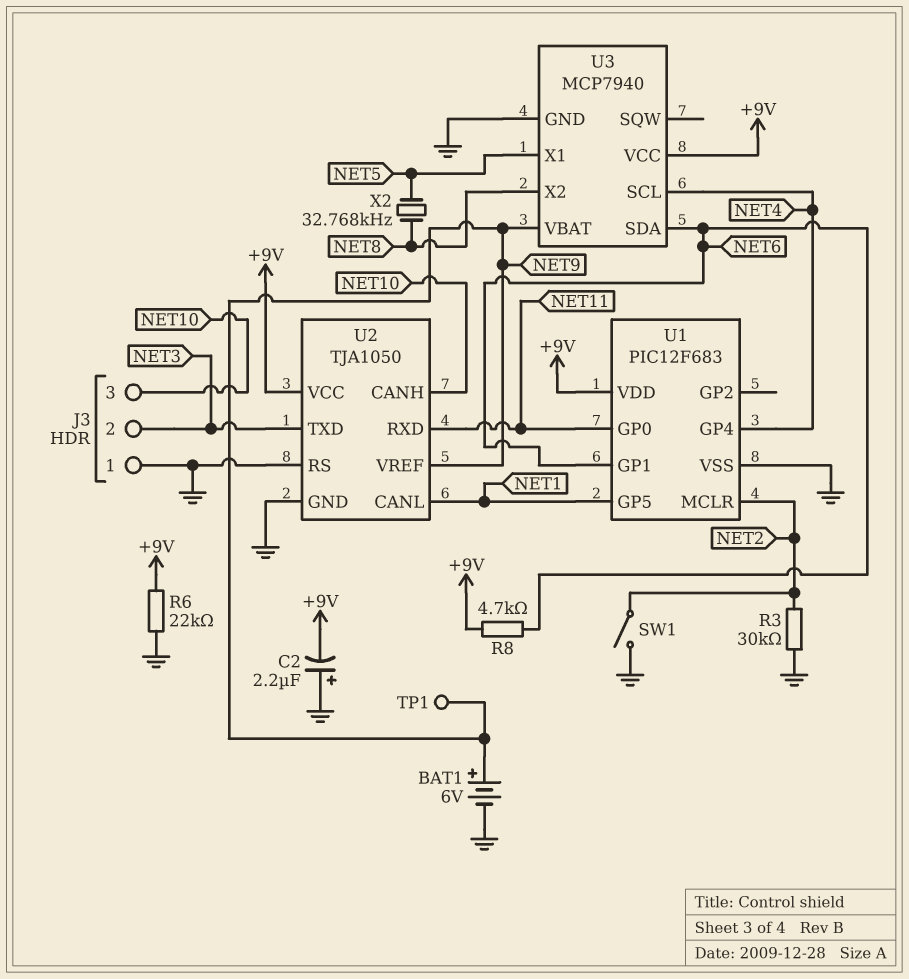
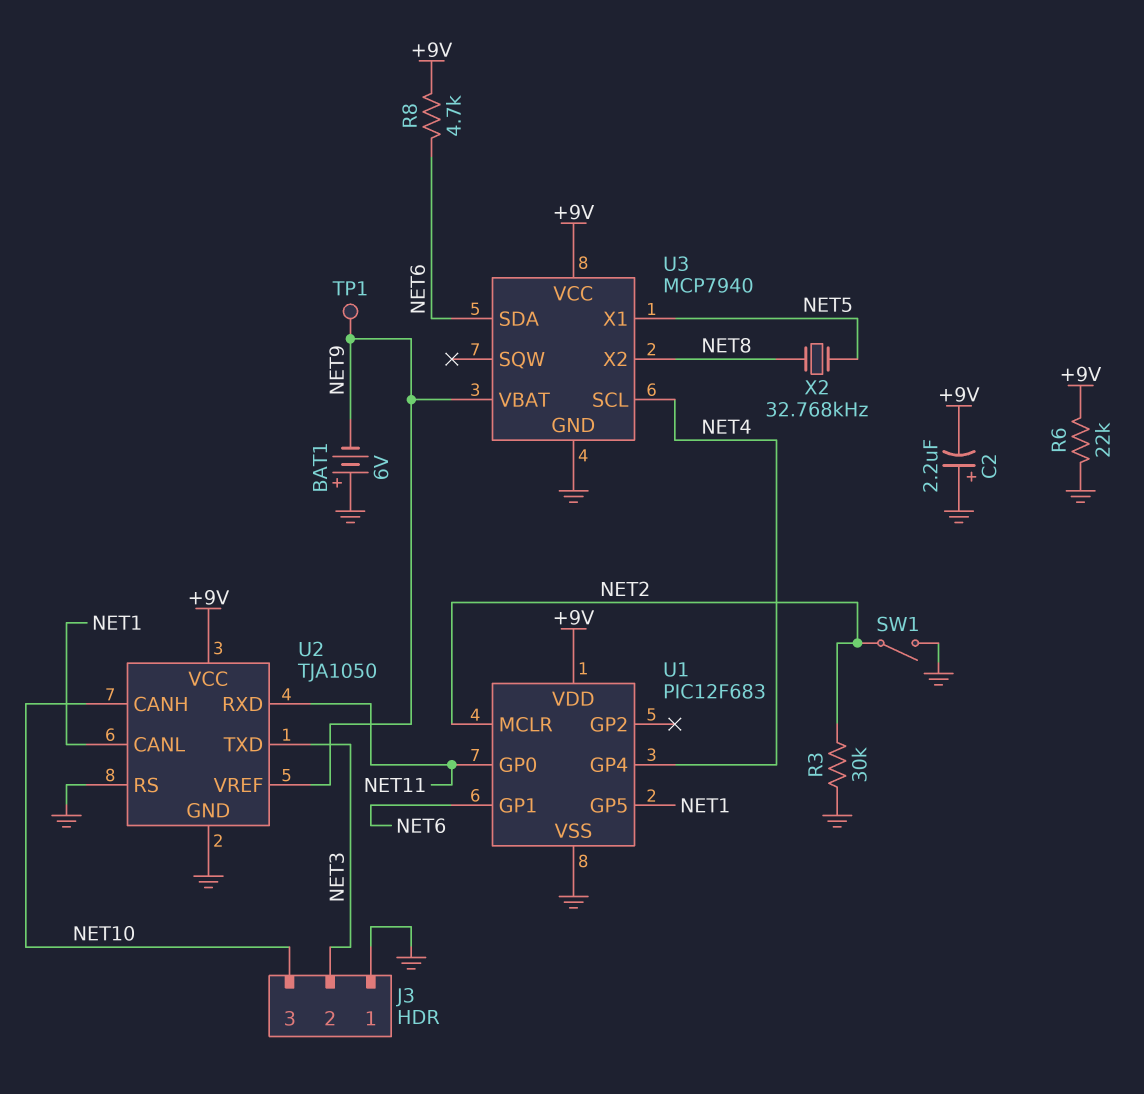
BAT1: 6V (plus NET9, minus GND) -> 6V (plus GND, minus NET9)

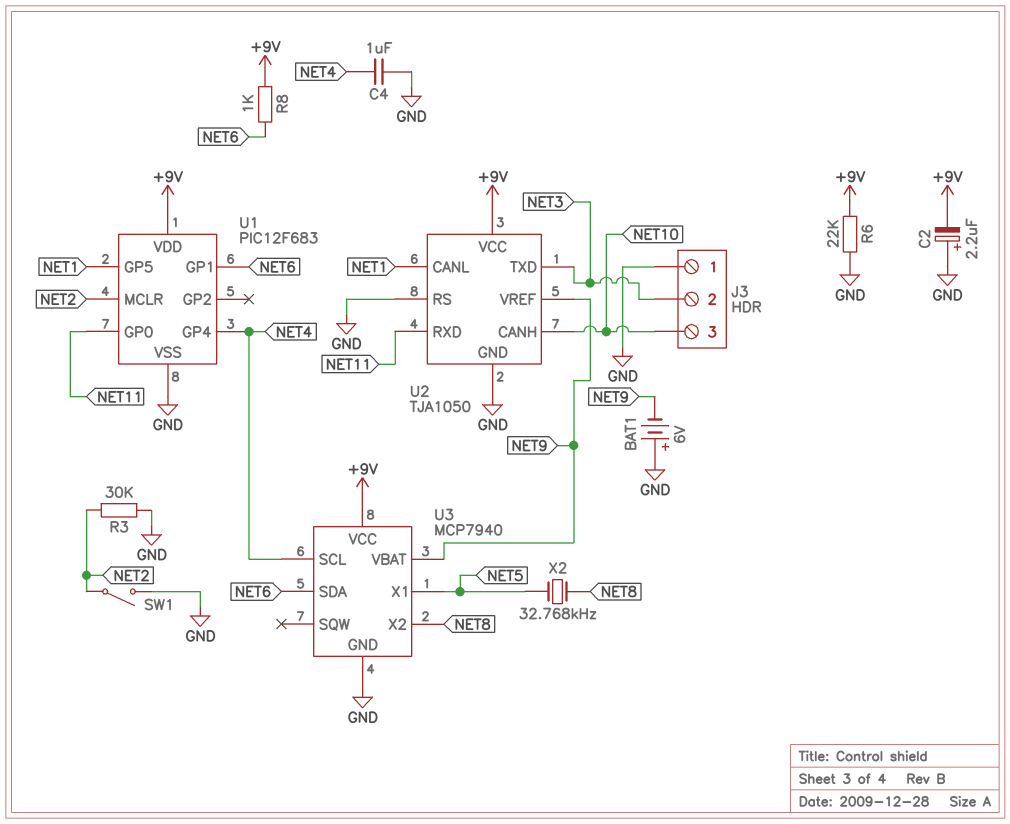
C4: none -> 1uF (GND, NET4)
R8: 4.7k (+9V, NET6) -> 1k (+9V, NET6)
TP1: test point (NET9) -> none

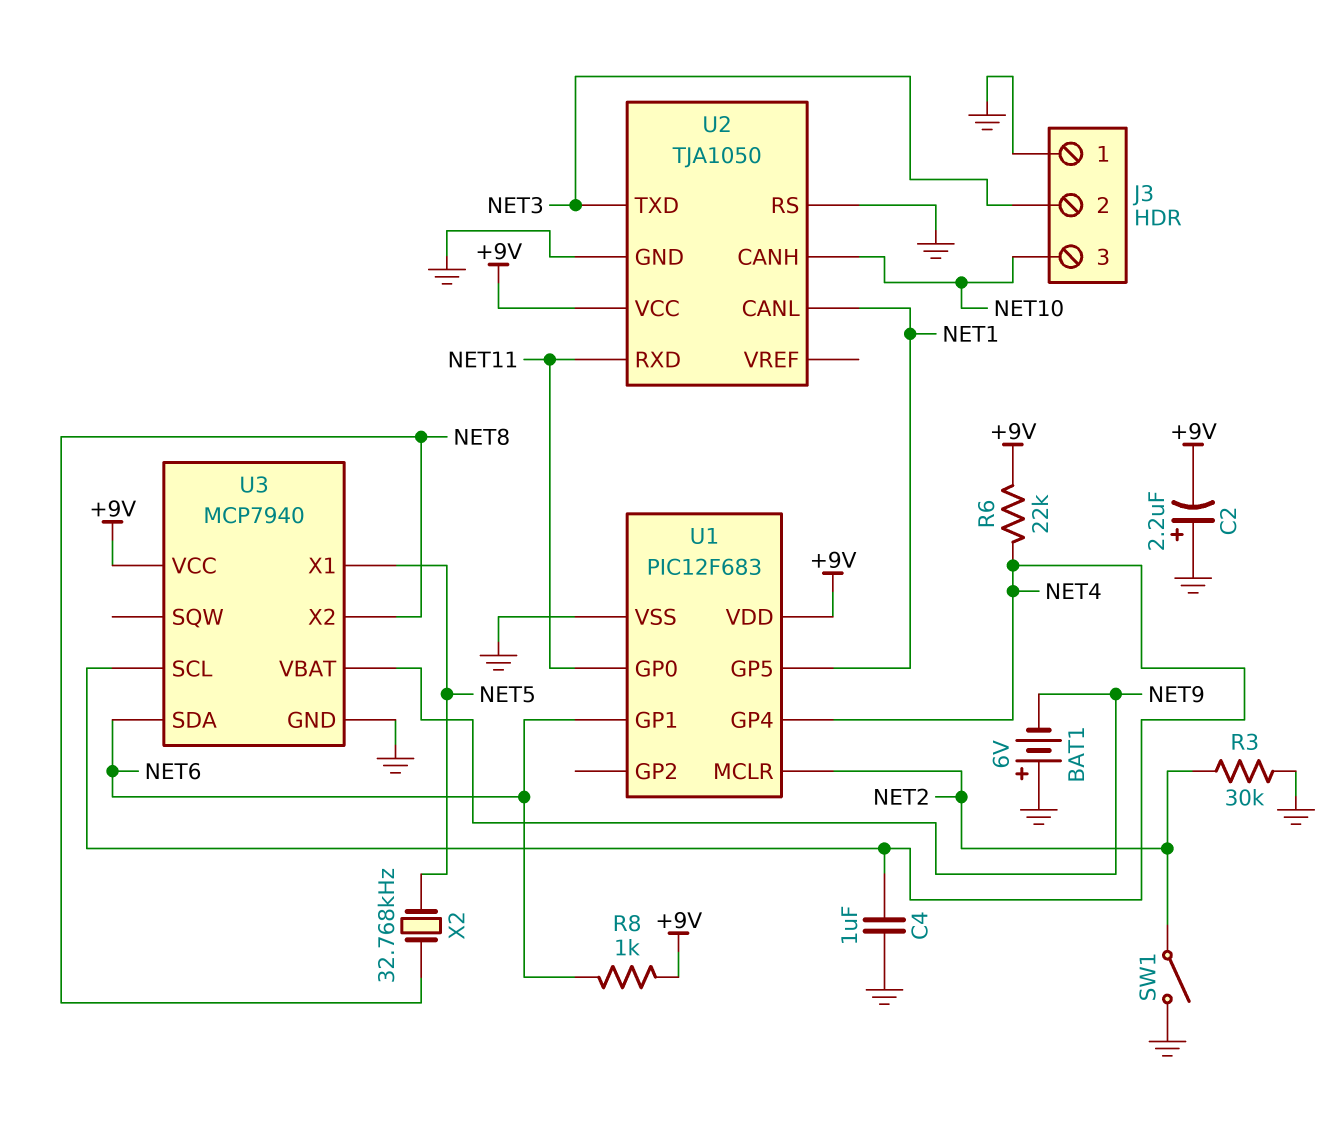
R6: 22k (+9V, GND) -> 22k (+9V, NET4)
U2 pin VREF: NET9 -> none

